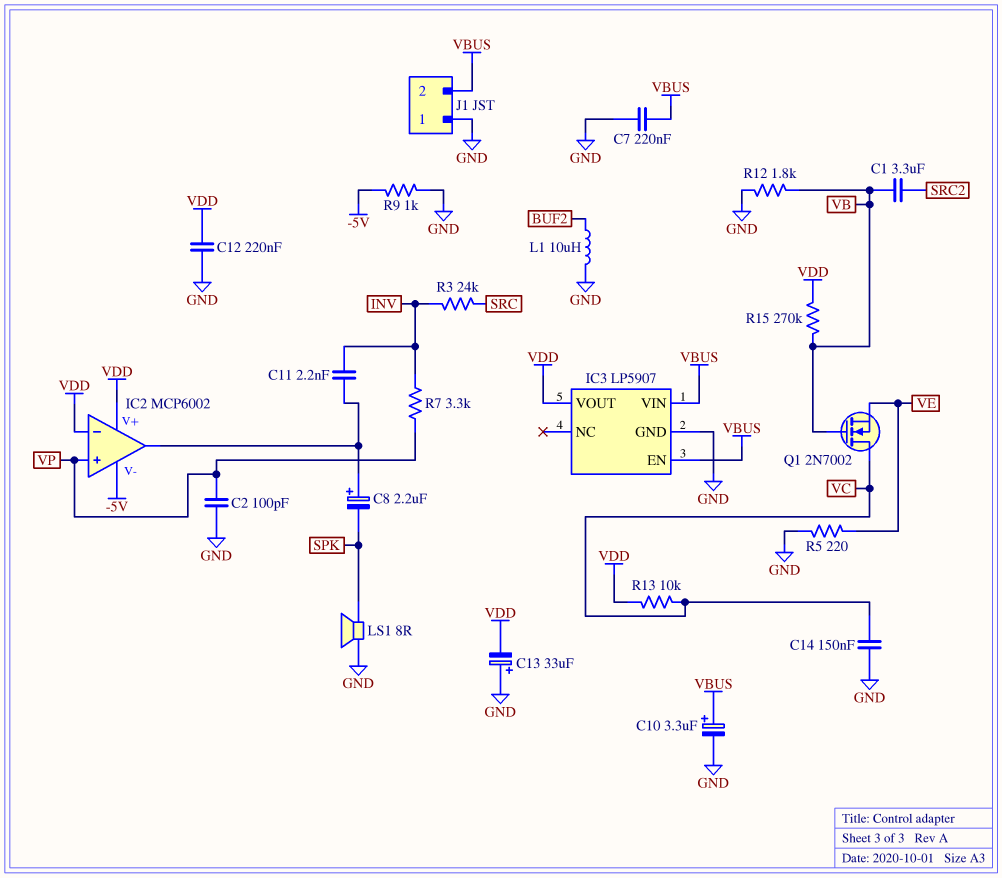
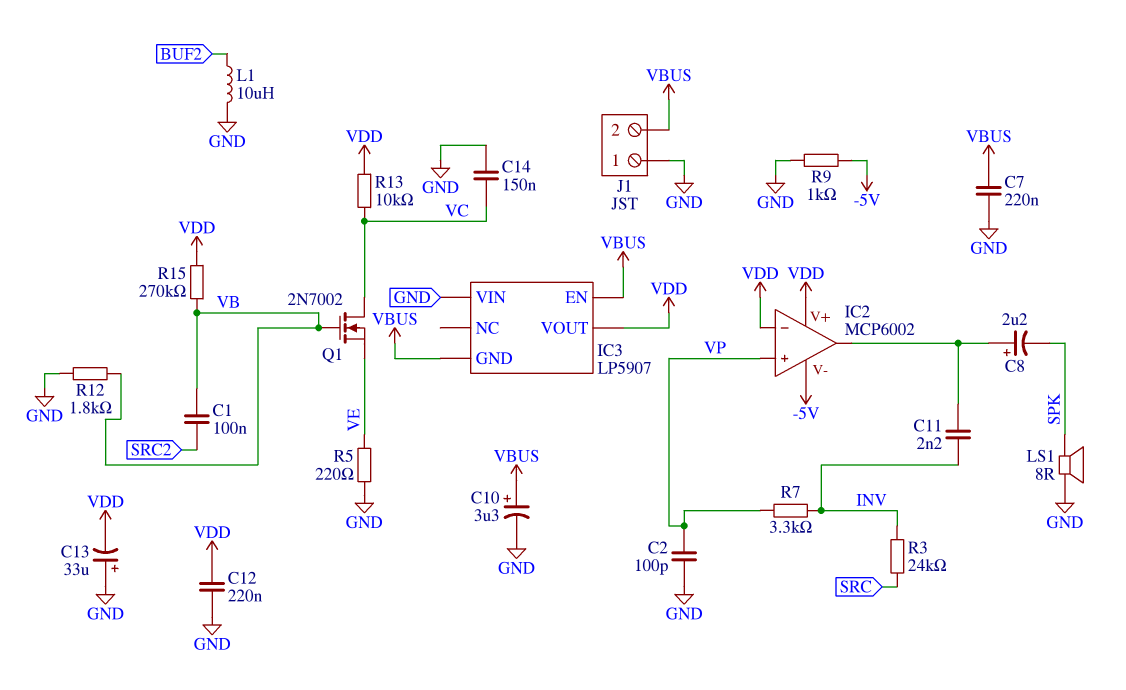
C1: 3.3uF (SRC2, VB) -> 100nF (SRC2, VB)
IC3 pin GND: GND -> VBUS
IC3 pin VIN: VBUS -> GND

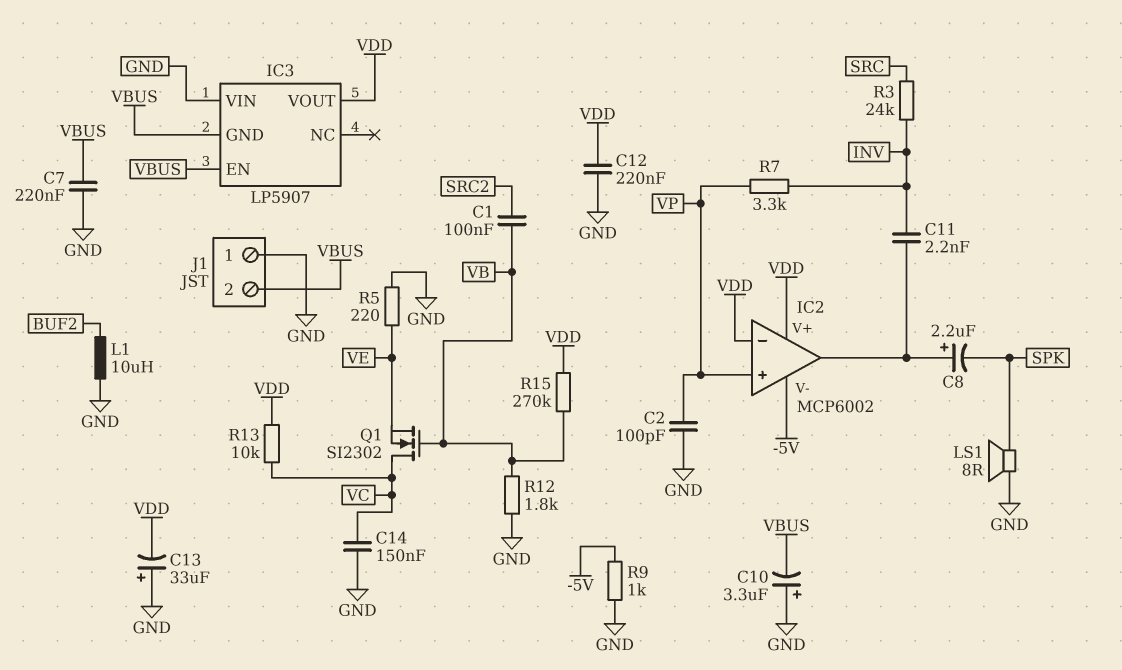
C10: 3.3uF (plus VBUS, minus GND) -> 3.3uF (plus GND, minus VBUS)
Q1: NMOS 2N7002 (G VB, D VC, S VE) -> NMOS SI2302 (G VB, D VC, S VE)

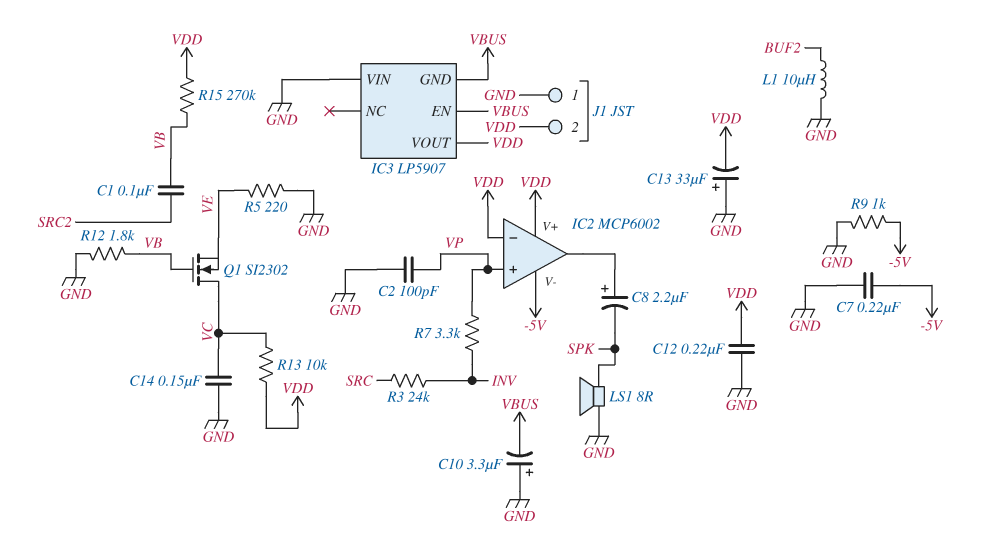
C7: 220nF (GND, VBUS) -> 220nF (-5V, GND)
C11: 2.2nF (IC2/out, INV) -> none
J1 pin 2: VBUS -> VDD

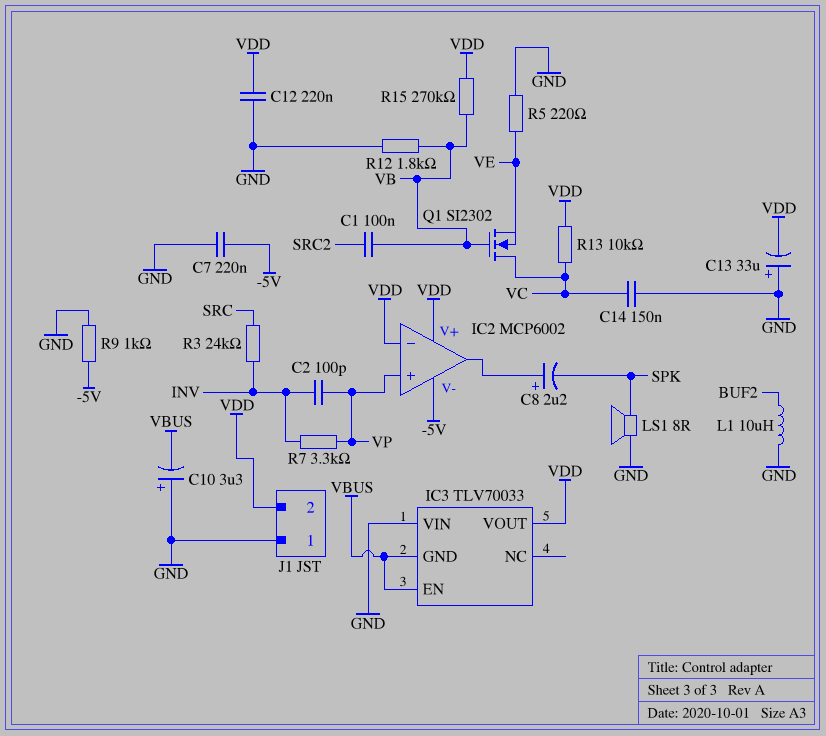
C2: 100pF (GND, VP) -> 100pF (INV, VP)
IC3: LP5907 -> TLV70033

